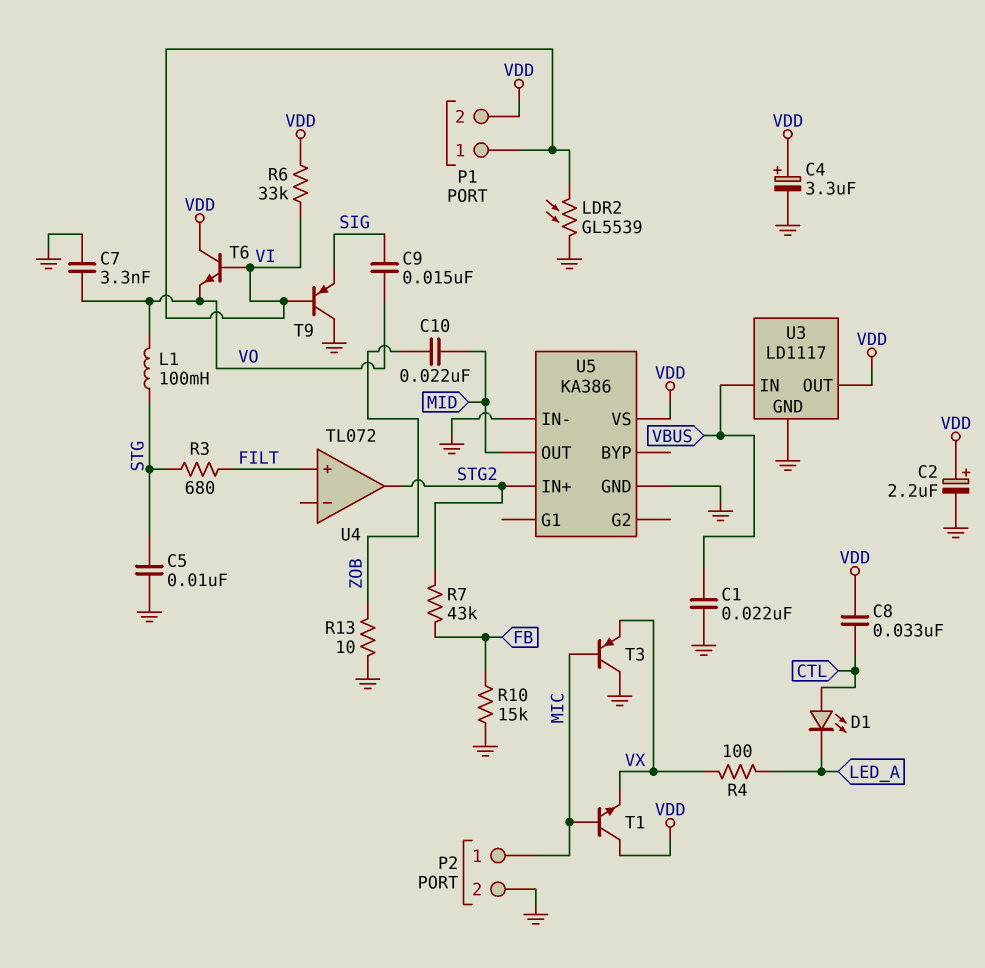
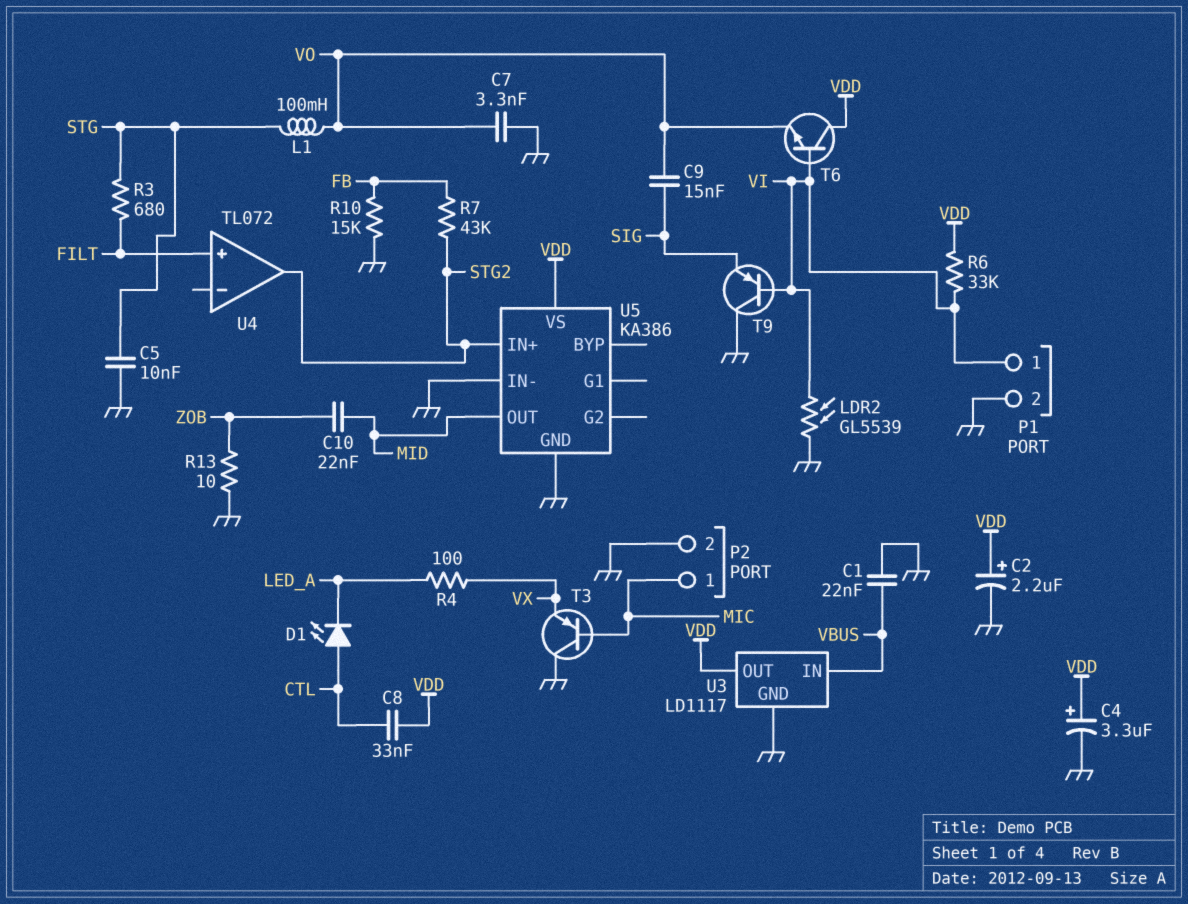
P1 pin 2: VDD -> GND
T1: NPN (B MIC, C VDD, E VX) -> none

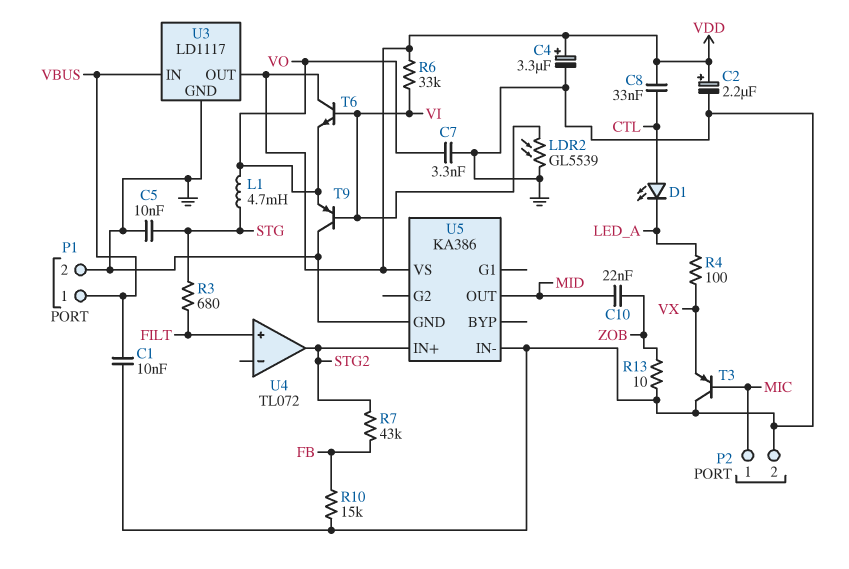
C1: 22nF (GND, VBUS) -> 10nF (GND, VBUS)
C9: 15nF (SIG, VO) -> none
L1: 100mH (STG, VO) -> 4.7mH (STG, VO)
P1 pin 1: VI -> VBUS
T9: PNP (B VI, C GND, E SIG) -> PNP (B VI, C GND, E VO)

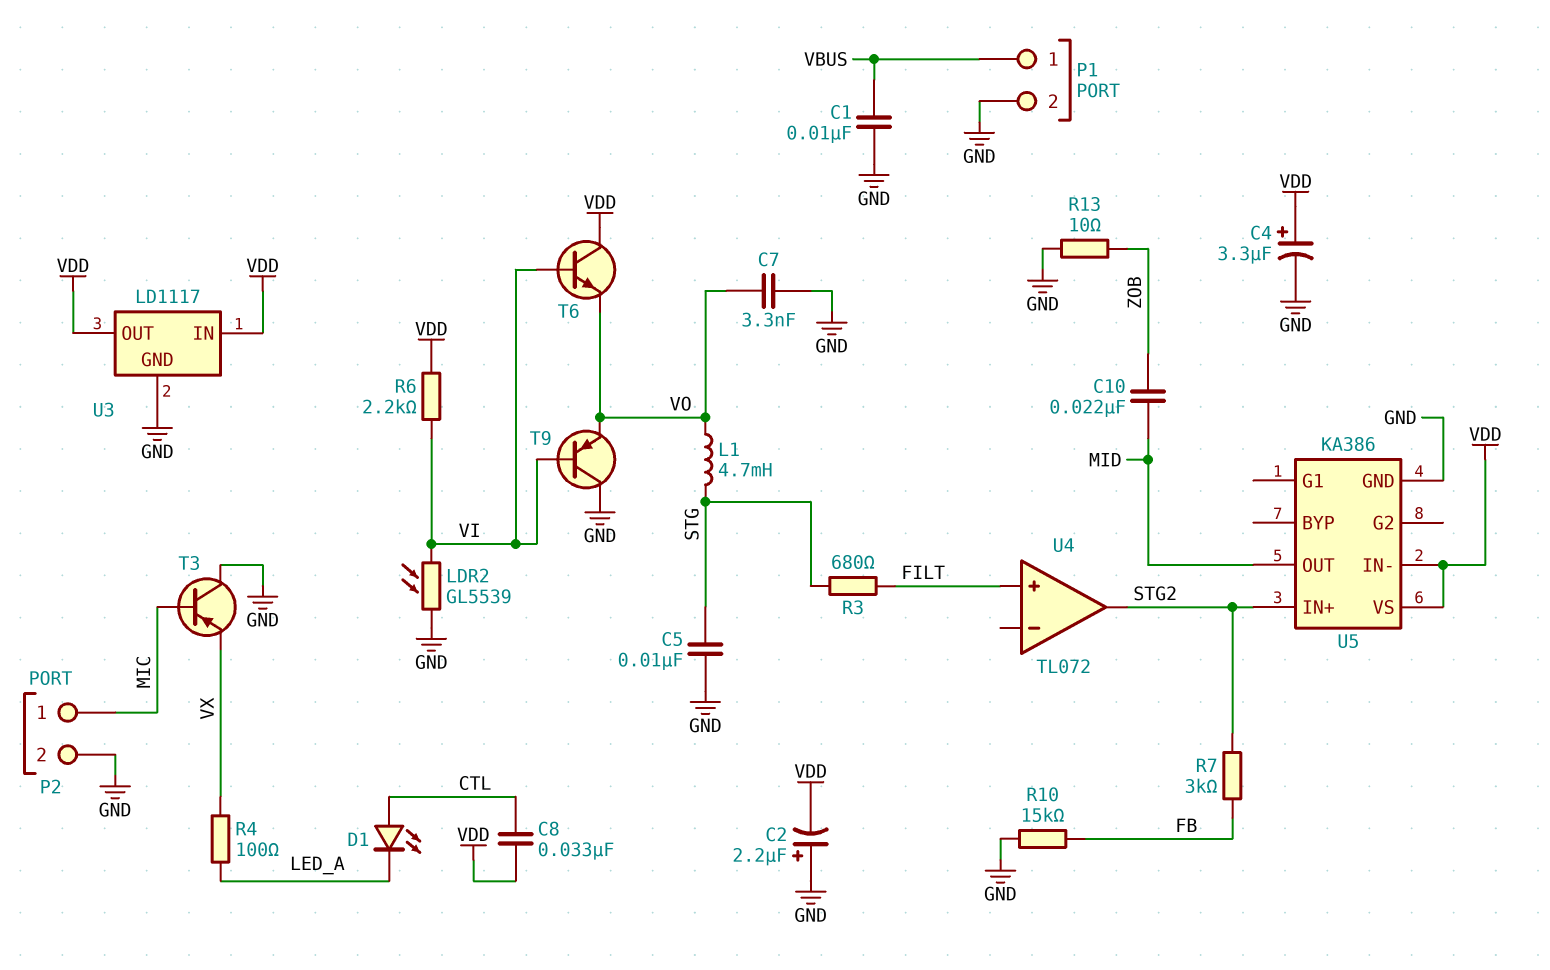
C2: 2.2uF (plus VDD, minus GND) -> 2.2uF (plus GND, minus VDD)
R6: 33k (VDD, VI) -> 2.2k (VDD, VI)
R7: 43k (FB, STG2) -> 3k (FB, STG2)
U3 pin IN: VBUS -> VDD
U5 pin IN-: GND -> VDD

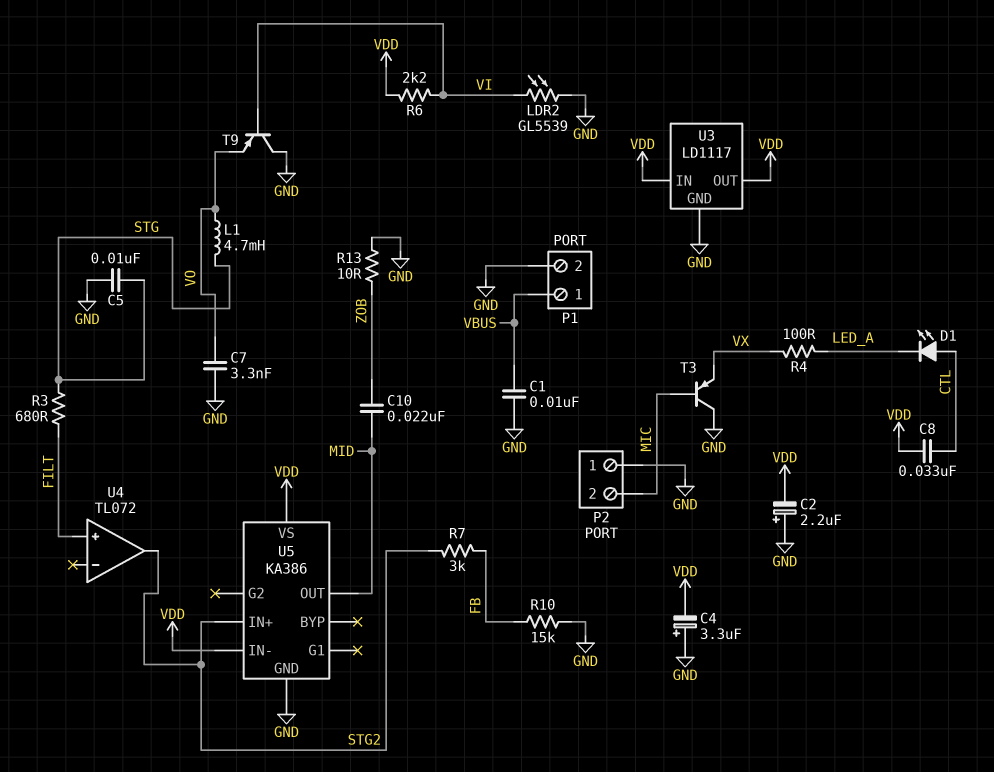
C4: 3.3uF (plus VDD, minus GND) -> 3.3uF (plus GND, minus VDD)
P2 pin 1: MIC -> GND
P2 pin 2: GND -> MIC
T6: NPN (B VI, C VDD, E VO) -> none

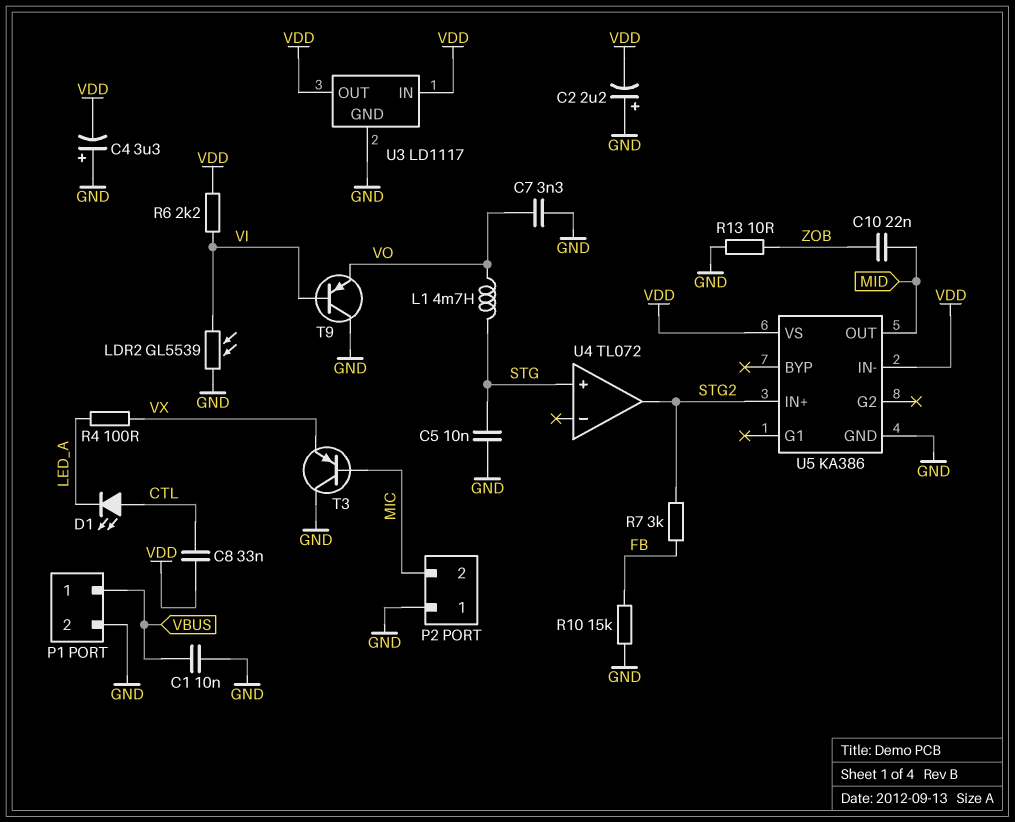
R3: 680 (FILT, STG) -> none
U4 pin in+: FILT -> STG

